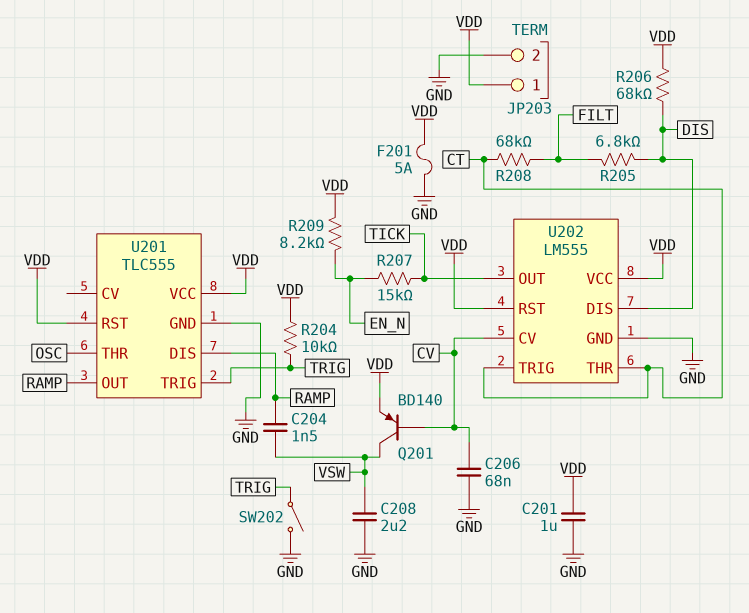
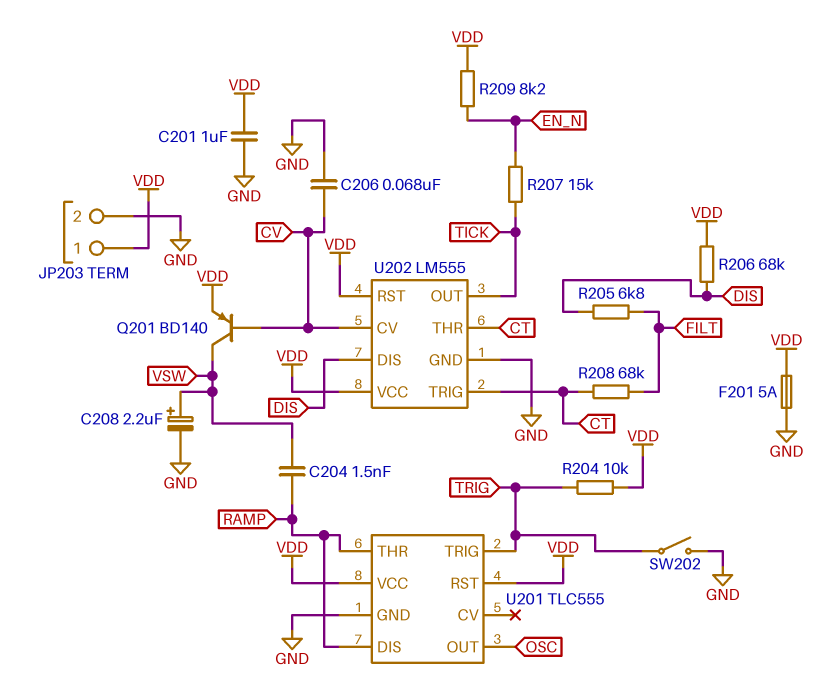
C208: 2.2uF (GND, VSW) -> 2.2uF (plus VSW, minus GND)
U201 pin OUT: RAMP -> OSC
U201 pin THR: OSC -> RAMP

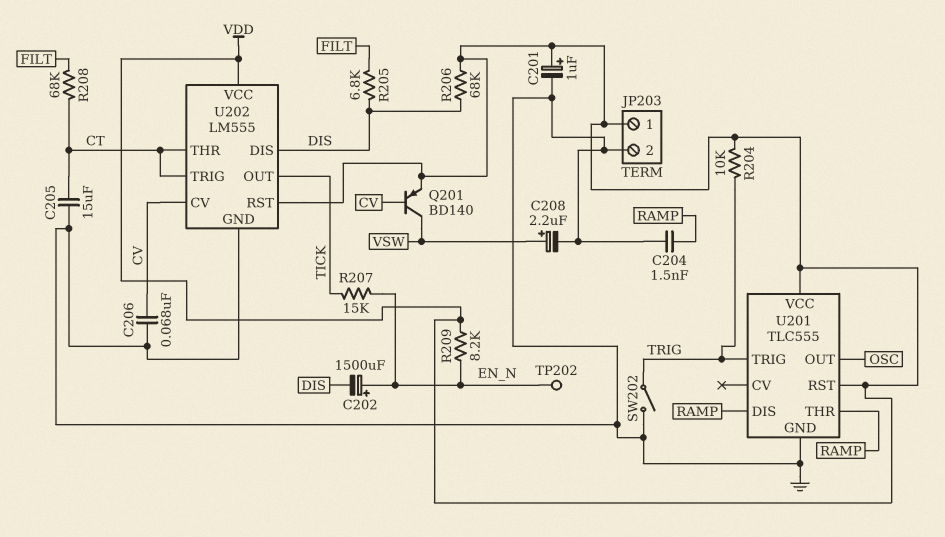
C201: 1uF (GND, VDD) -> 1uF (plus VDD, minus GND)
C202: none -> 1500uF (plus EN_N, minus DIS)
C204: 1.5nF (RAMP, VSW) -> 1.5nF (GND, RAMP)
C205: none -> 15uF (CT, GND)
F201: 5A (GND, VDD) -> none
TP202: none -> test point (EN_N)

